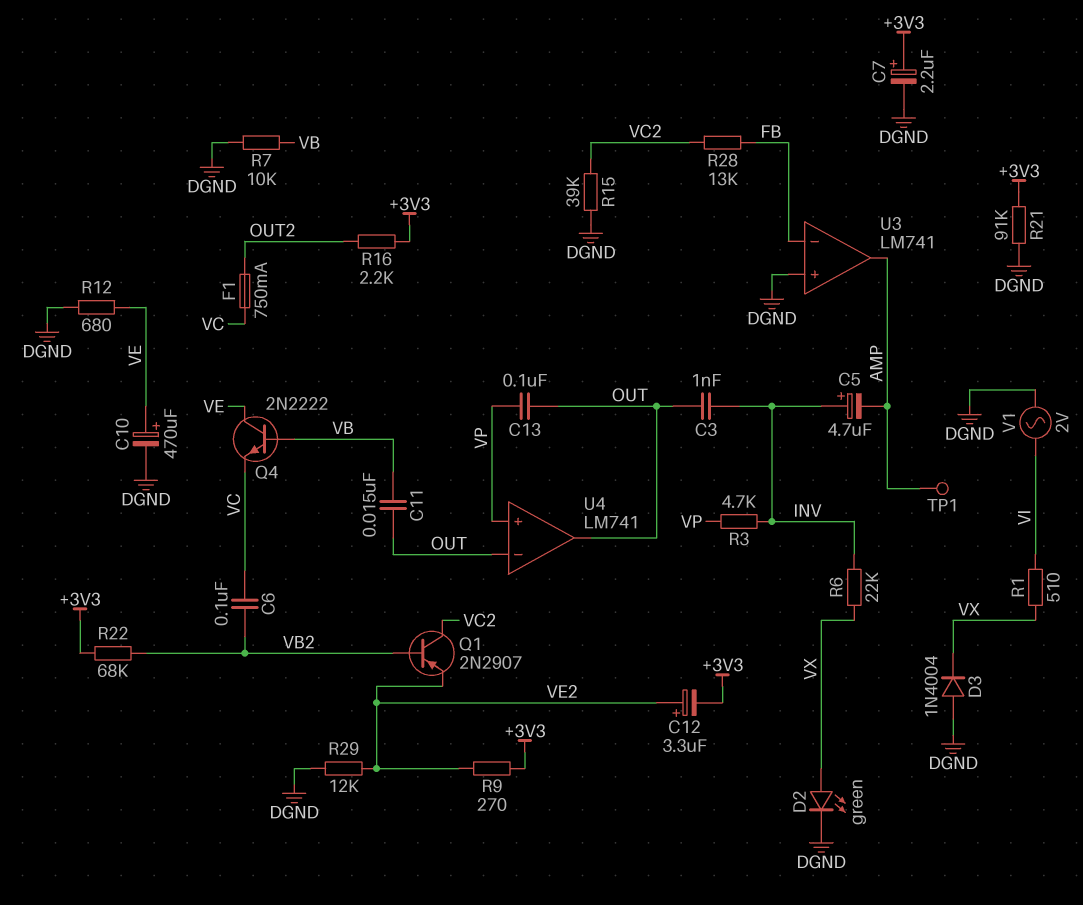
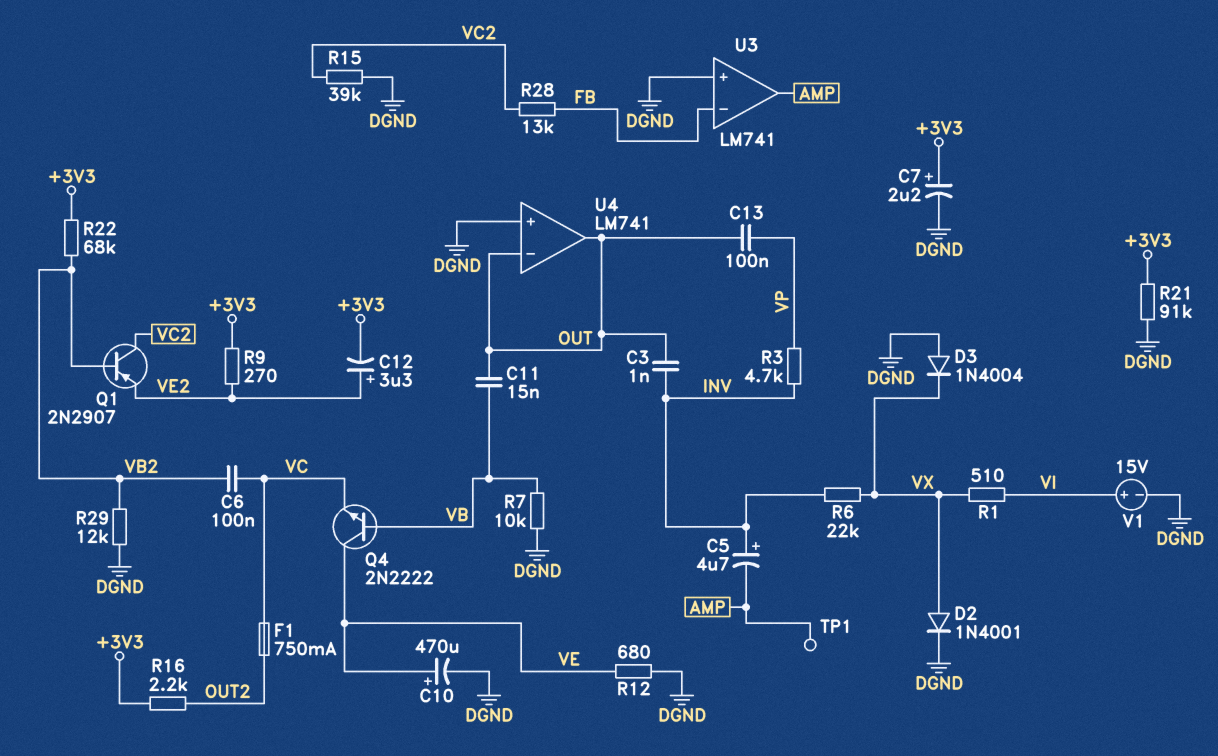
D2: LED green (A VX, K DGND) -> diode 1N4001 (A VX, K DGND)
R29: 12k (DGND, VE2) -> 12k (DGND, VB2)
U4 pin in+: VP -> DGND
V1: AC 2V (DGND, VI) -> 15V (plus VI, minus DGND)

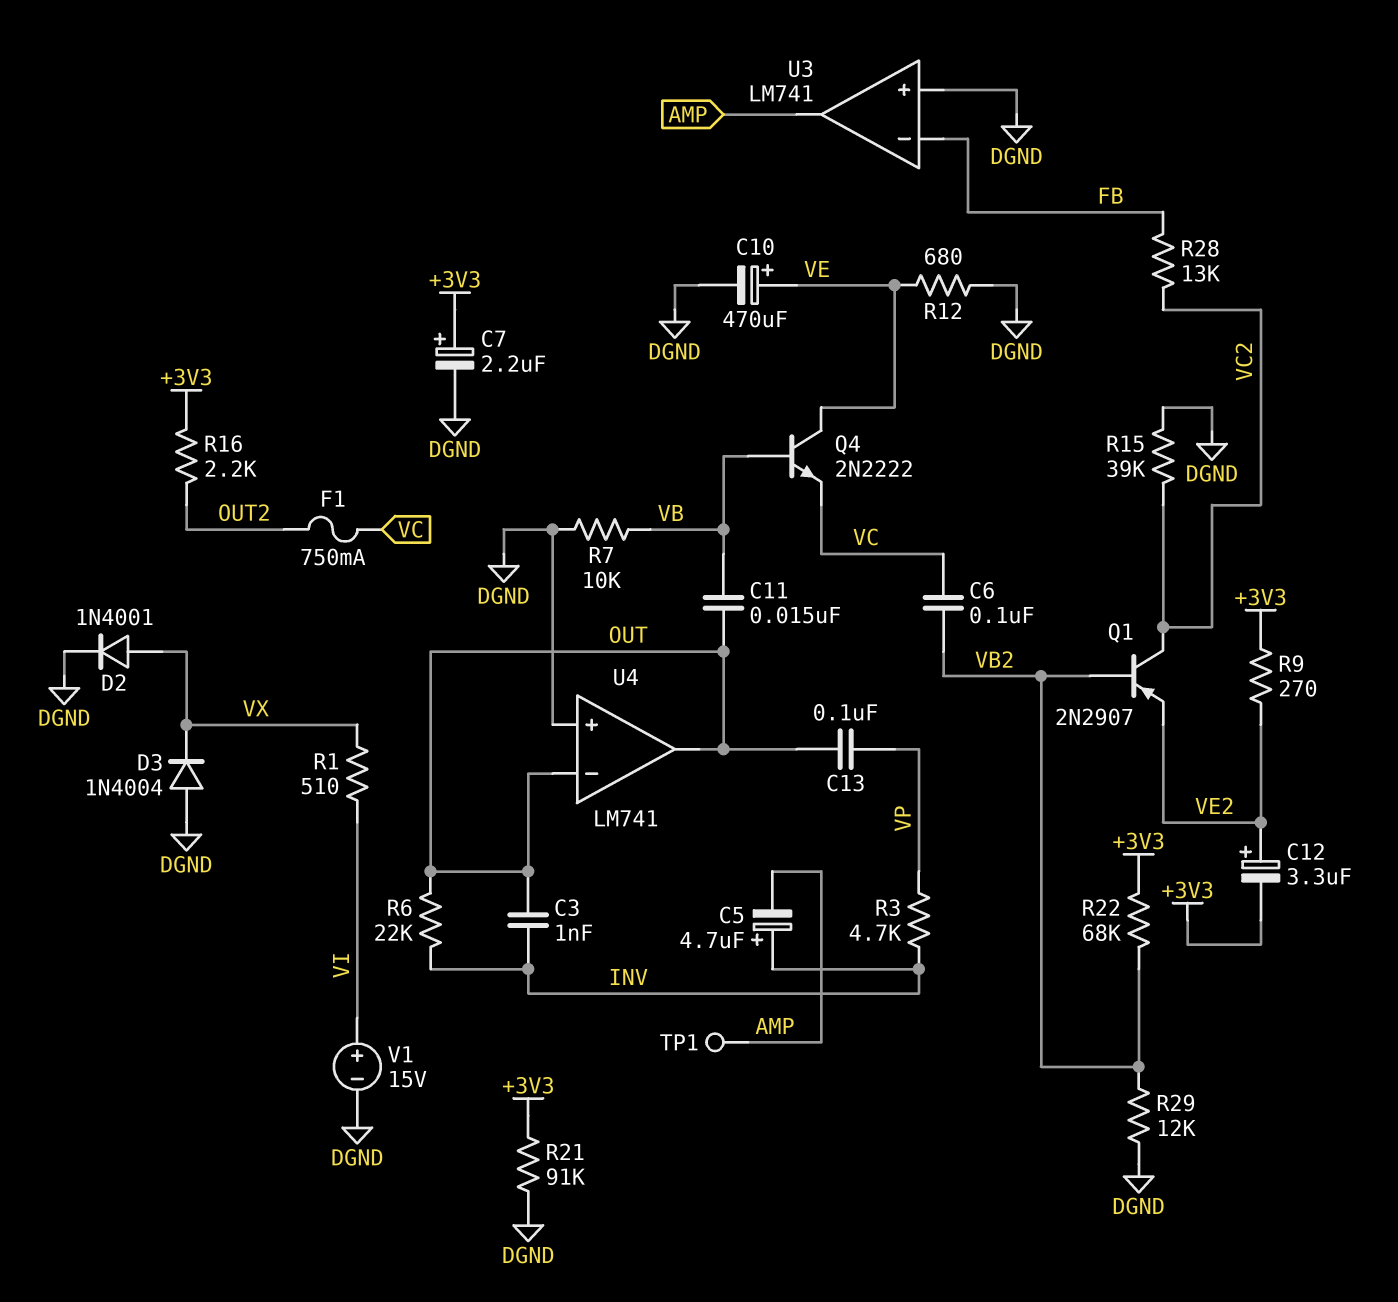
R6: 22k (INV, VX) -> 22k (INV, OUT)

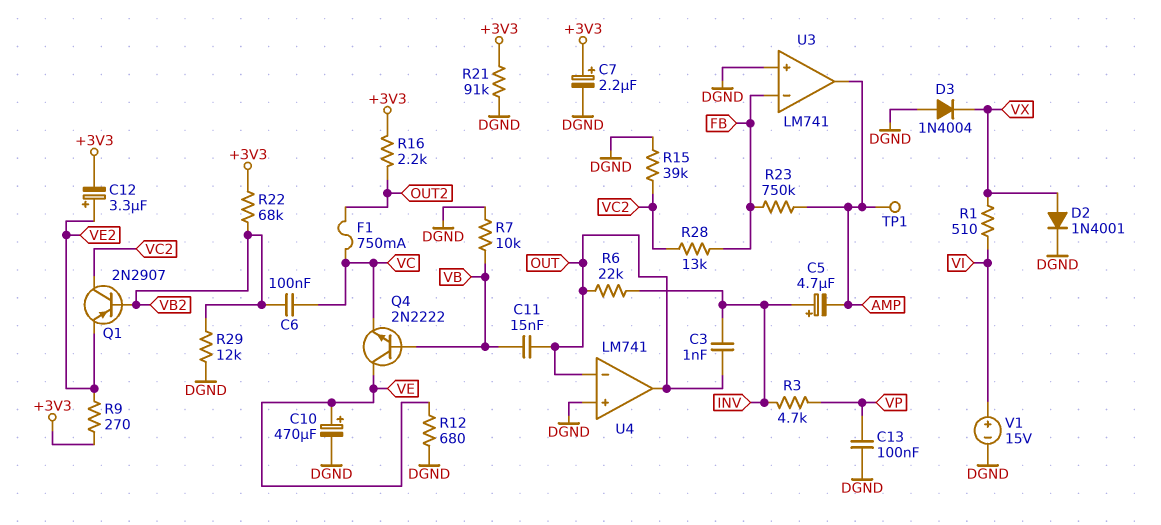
C13: 100nF (OUT, VP) -> 100nF (DGND, VP)
R23: none -> 750k (AMP, FB)

